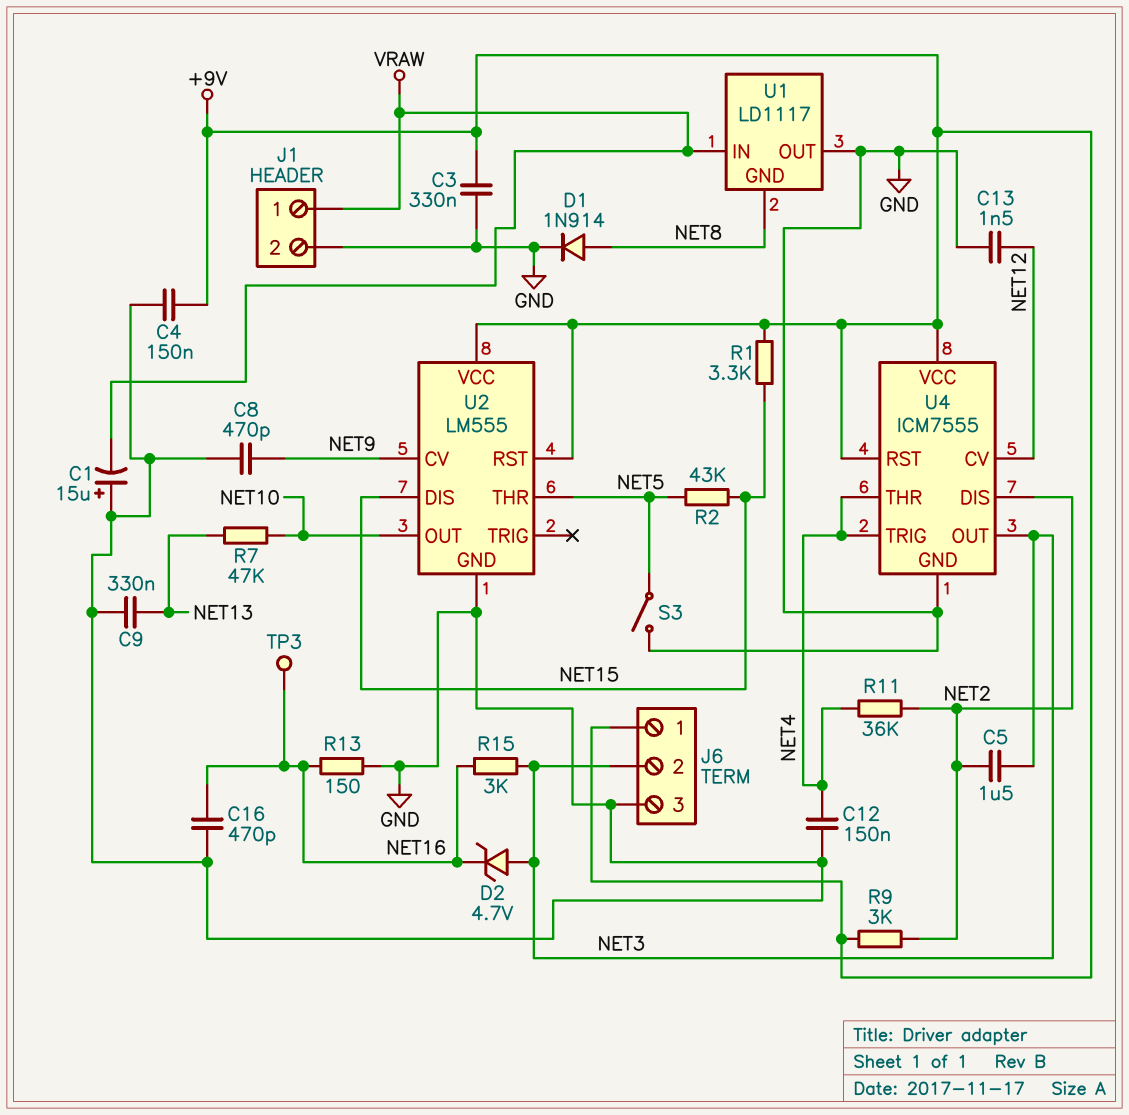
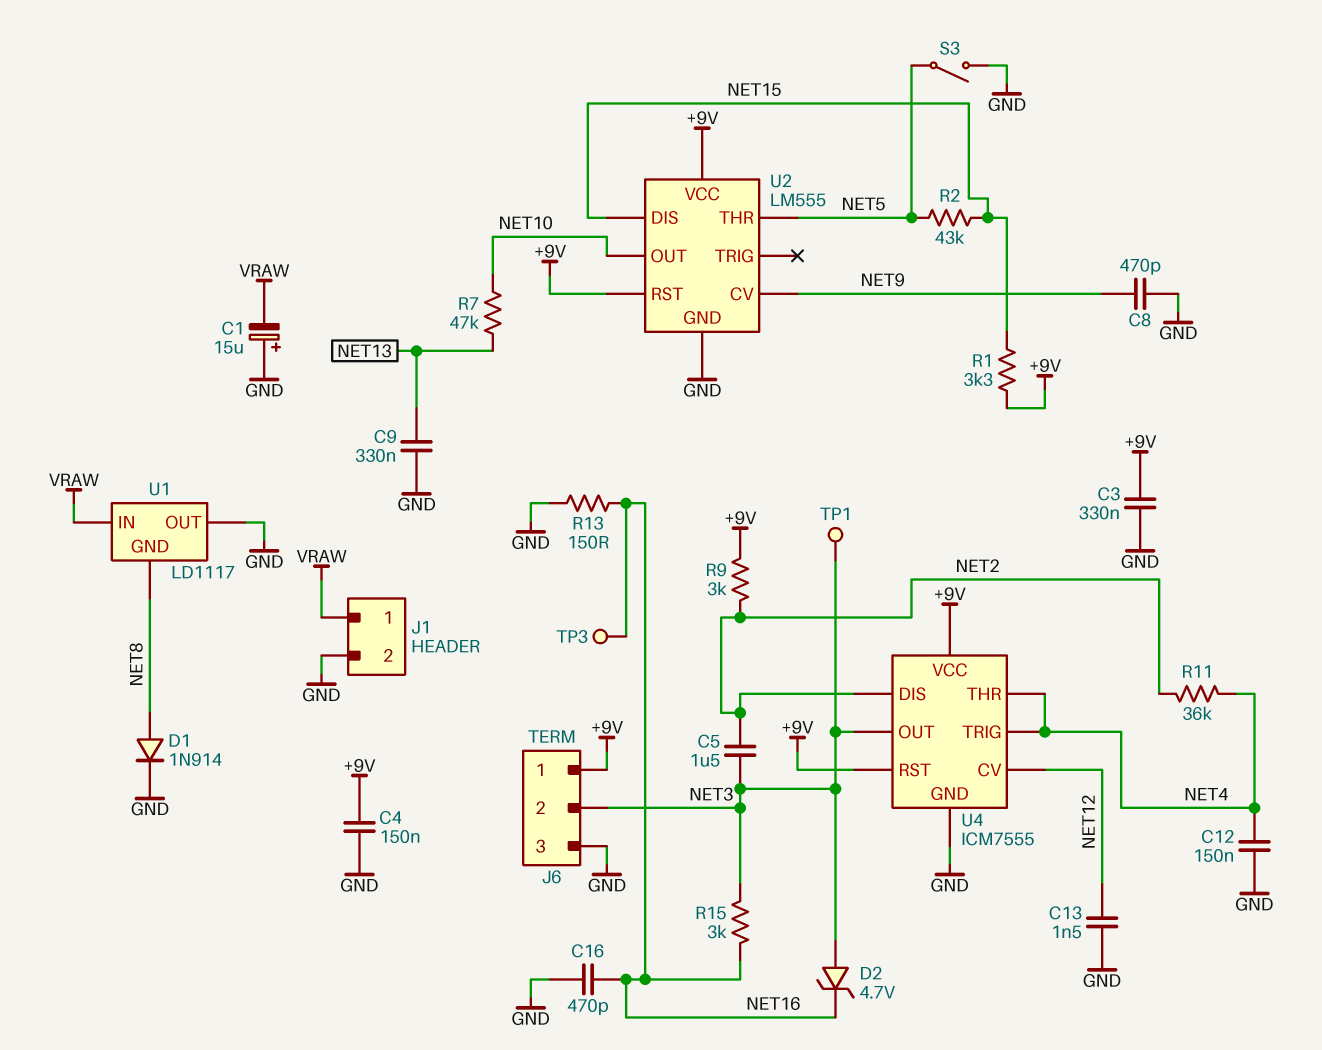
TP1: none -> test point (NET3)

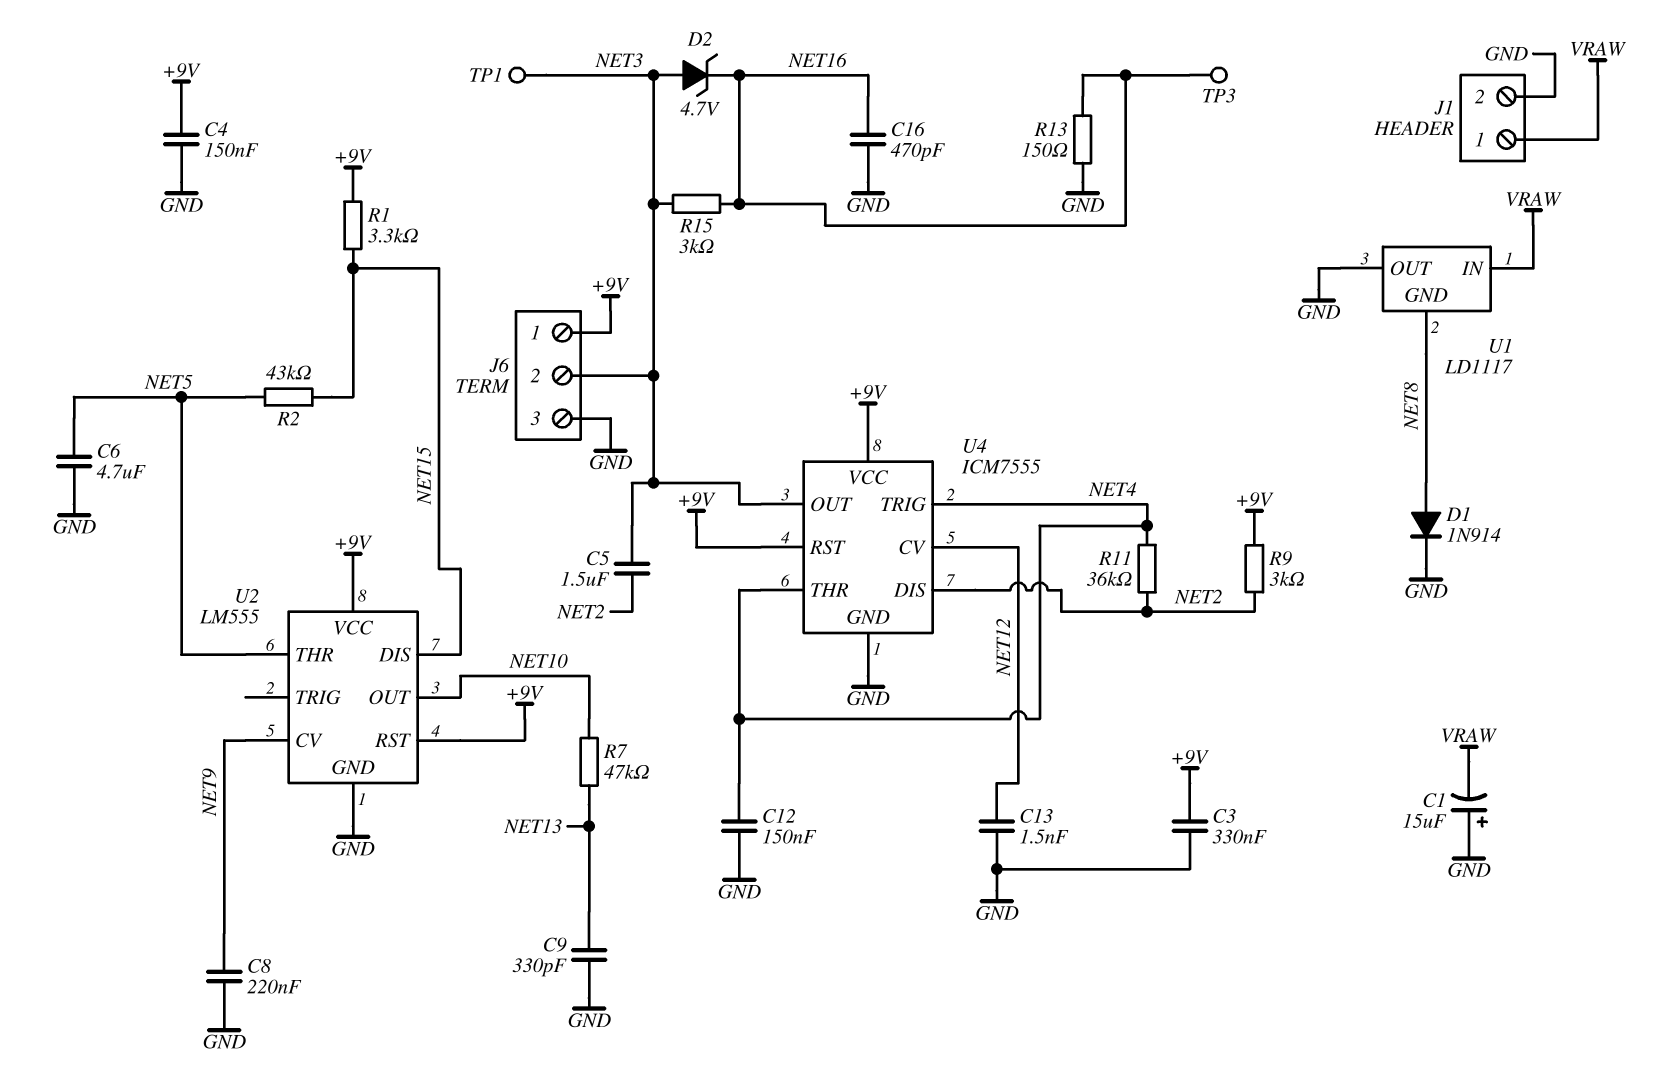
C6: none -> 4.7uF (GND, NET5)
C8: 470pF (GND, NET9) -> 220nF (GND, NET9)
C9: 330nF (GND, NET13) -> 330pF (GND, NET13)
S3: switch (GND, NET5) -> none

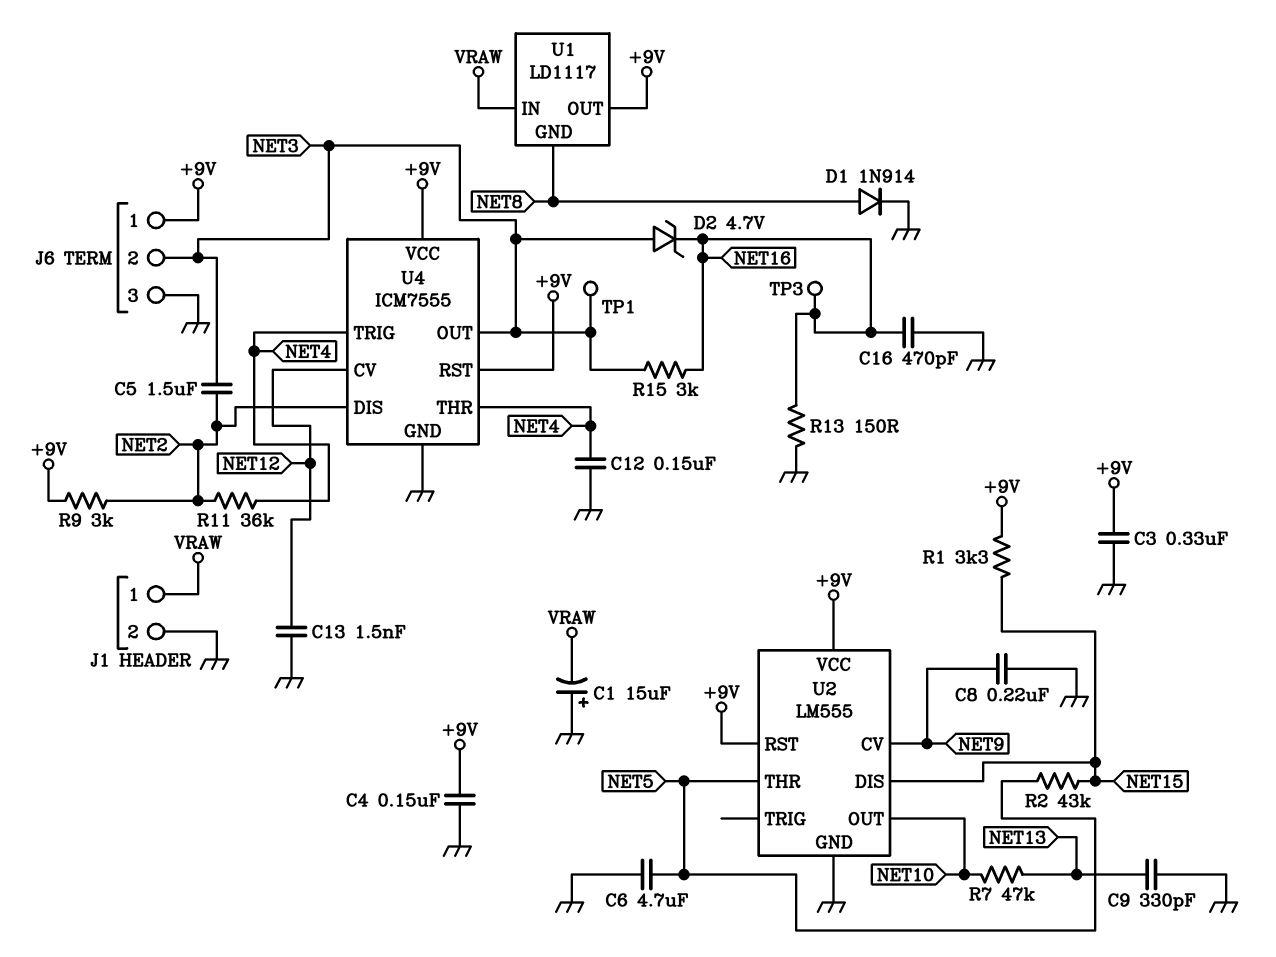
U1 pin OUT: GND -> +9V

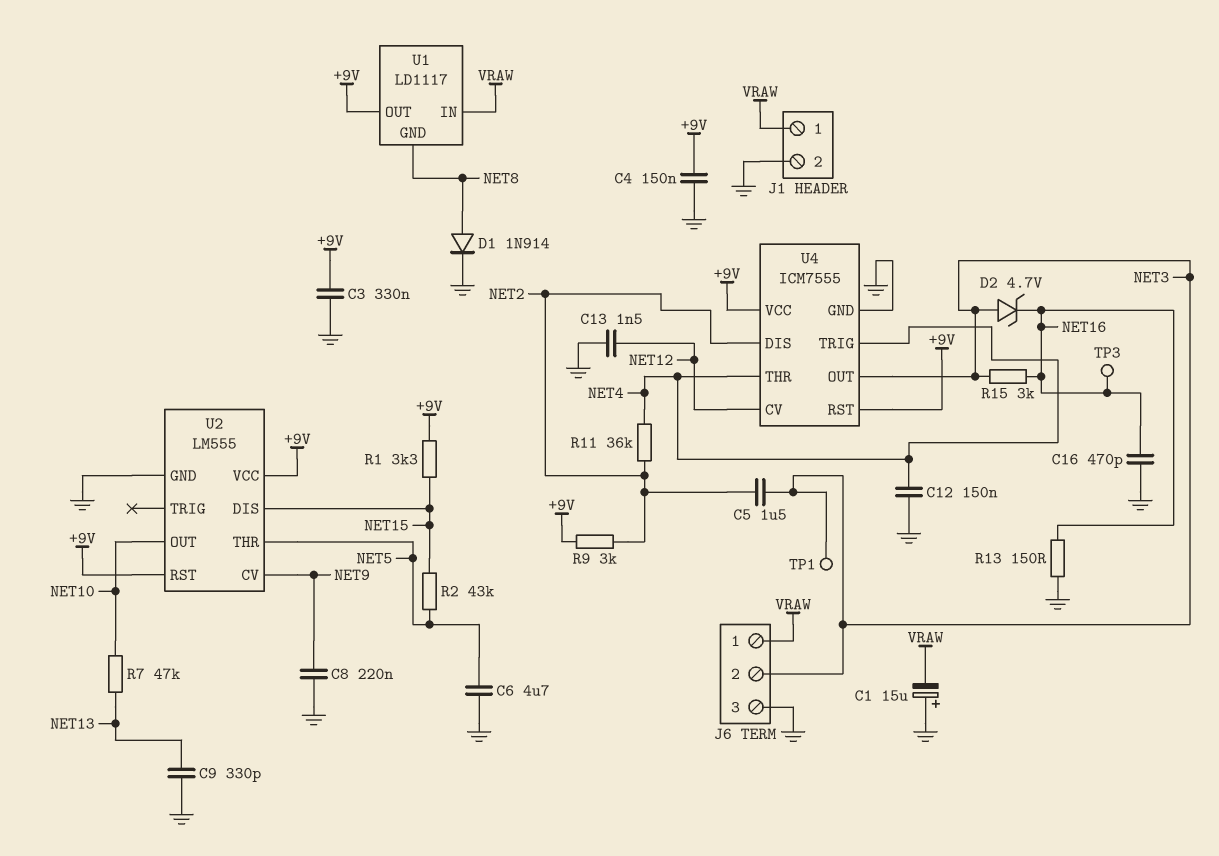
J6 pin 1: +9V -> VRAW

